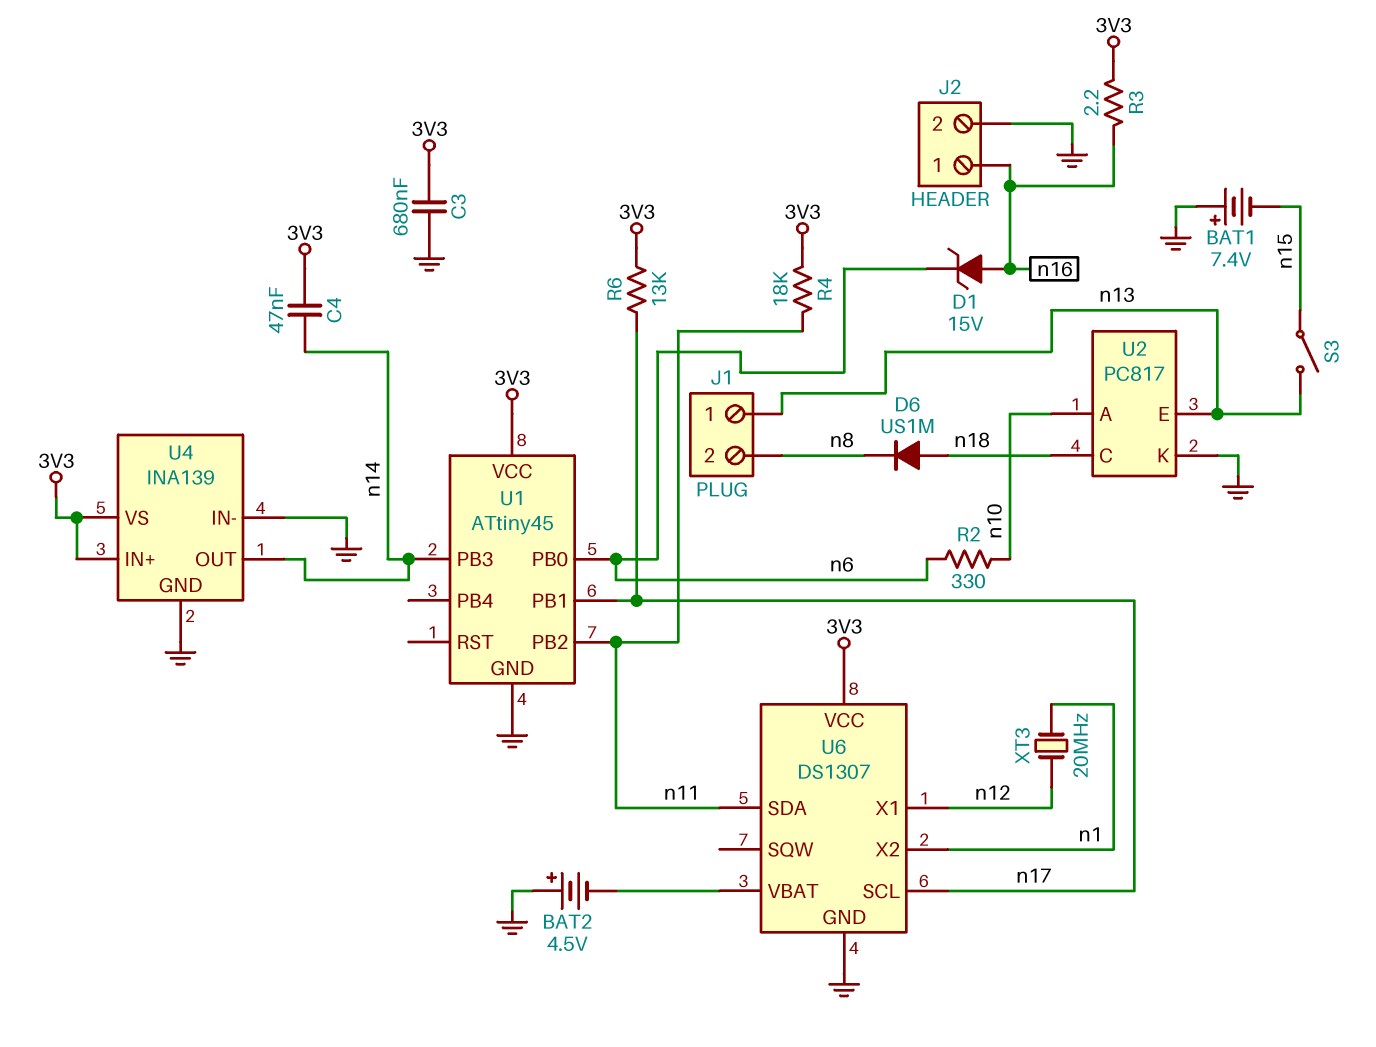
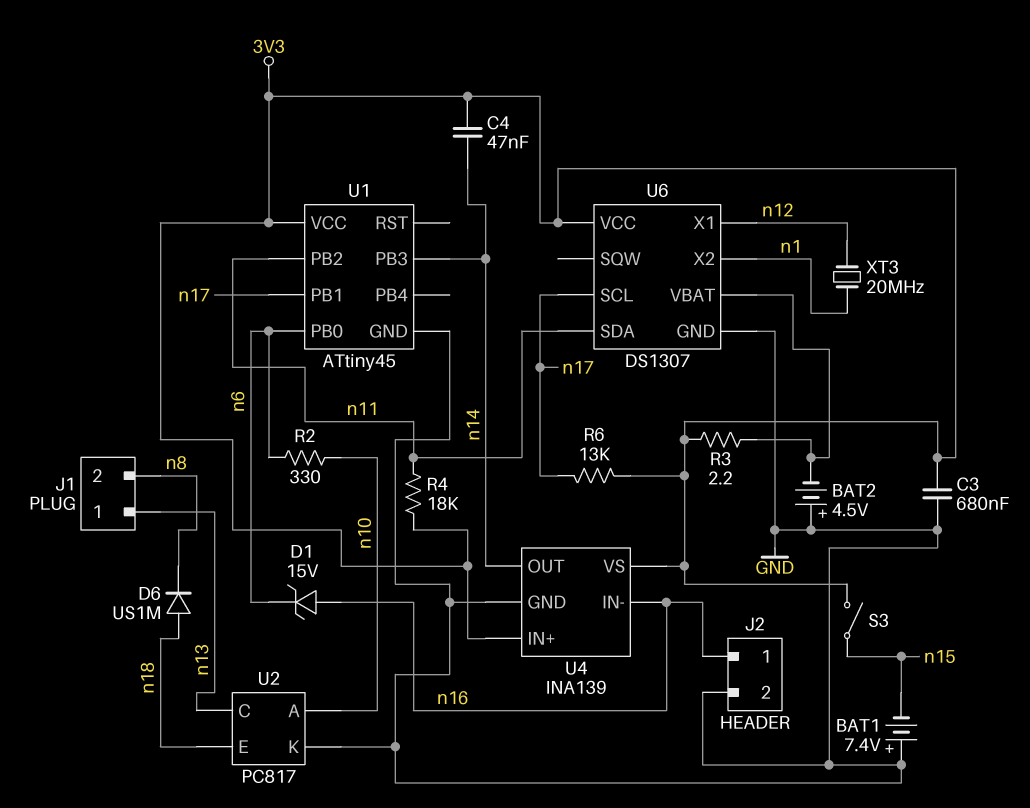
R3: 2.2 (3V3, n16) -> 2.2 (3V3, U6/VBAT)
S3: switch (n13, n15) -> switch (3V3, n15)
U2 pin C: n18 -> n13
U2 pin E: n13 -> n18
U4 pin IN-: GND -> n16

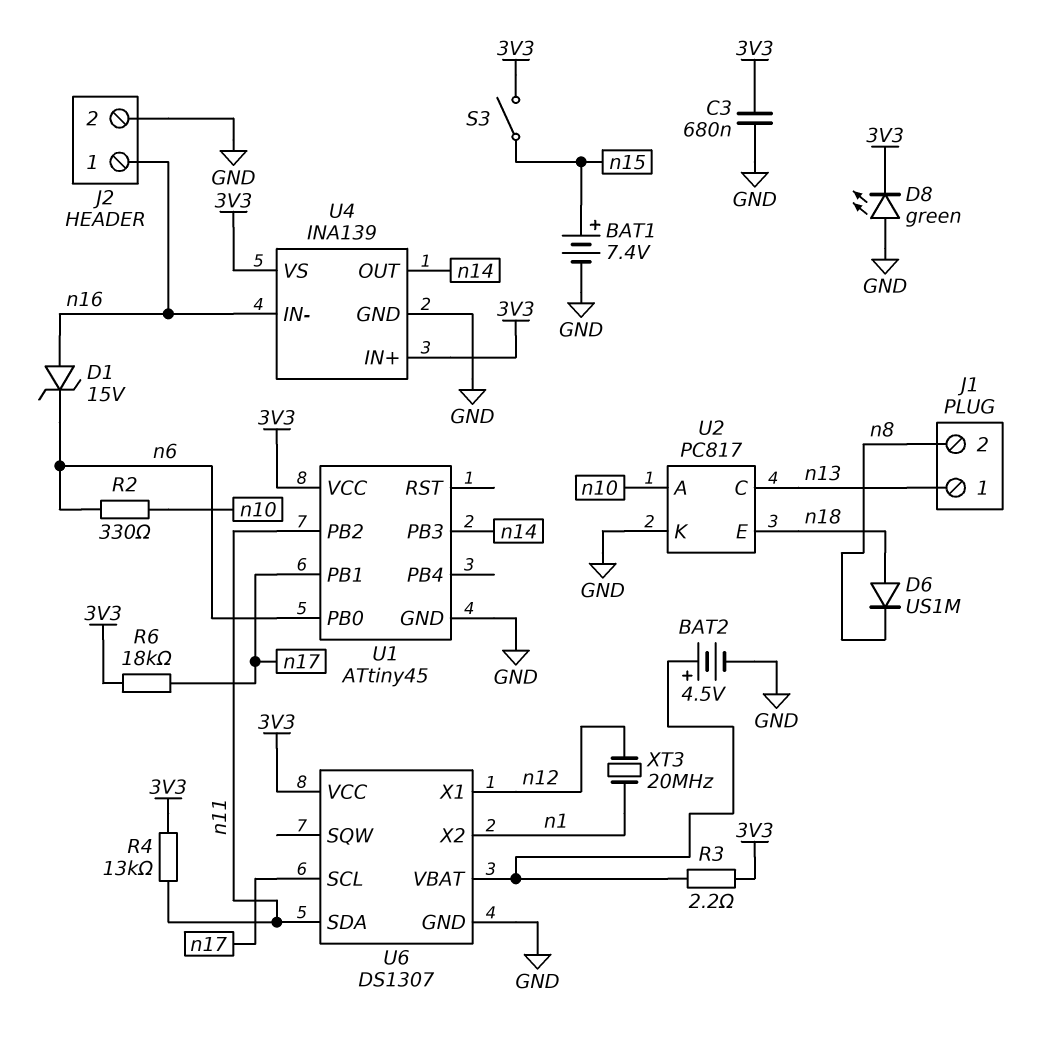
BAT1: 7.4V (plus GND, minus n15) -> 7.4V (plus n15, minus GND)
BAT2: 4.5V (plus GND, minus U6/VBAT) -> 4.5V (plus U6/VBAT, minus GND)
C4: 47nF (3V3, n14) -> none
D8: none -> LED green (A GND, K 3V3)
R4: 18k (3V3, n11) -> 13k (3V3, n11)
R6: 13k (3V3, n17) -> 18k (3V3, n17)

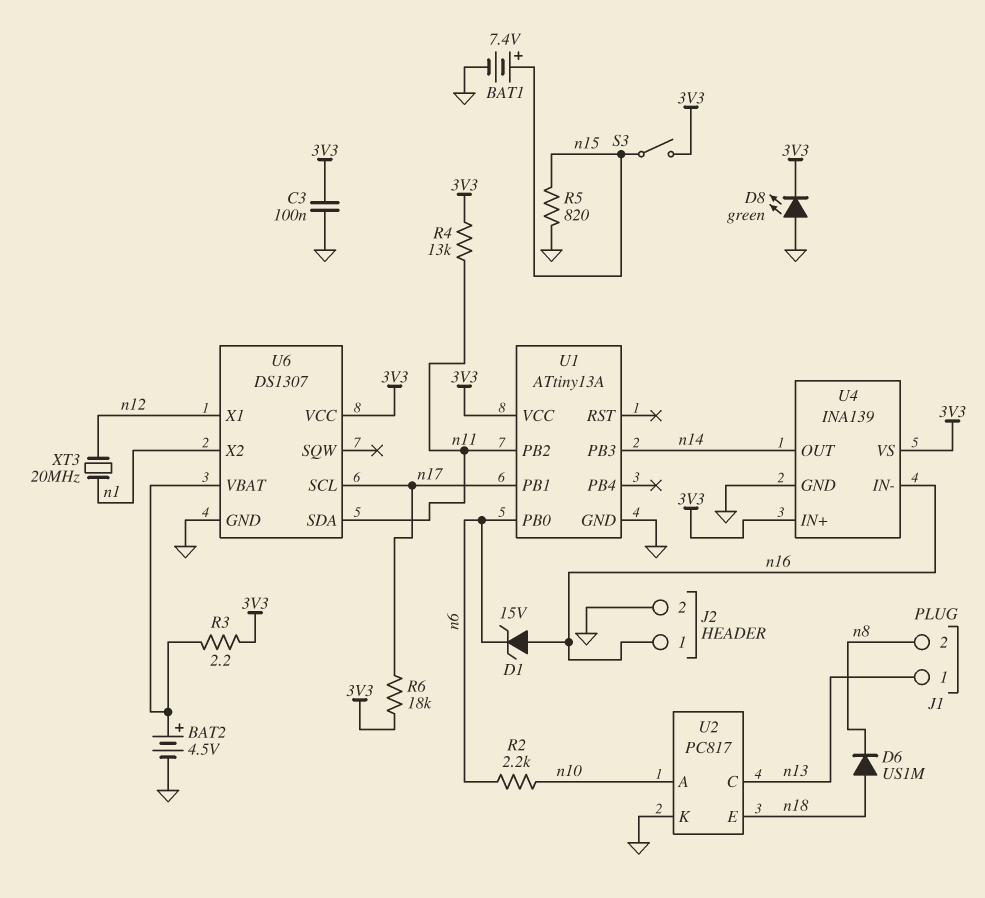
C3: 680nF (3V3, GND) -> 100nF (3V3, GND)
R2: 330 (n6, n10) -> 2.2k (n6, n10)
R5: none -> 820 (GND, n15)
U1: ATtiny45 -> ATtiny13A

